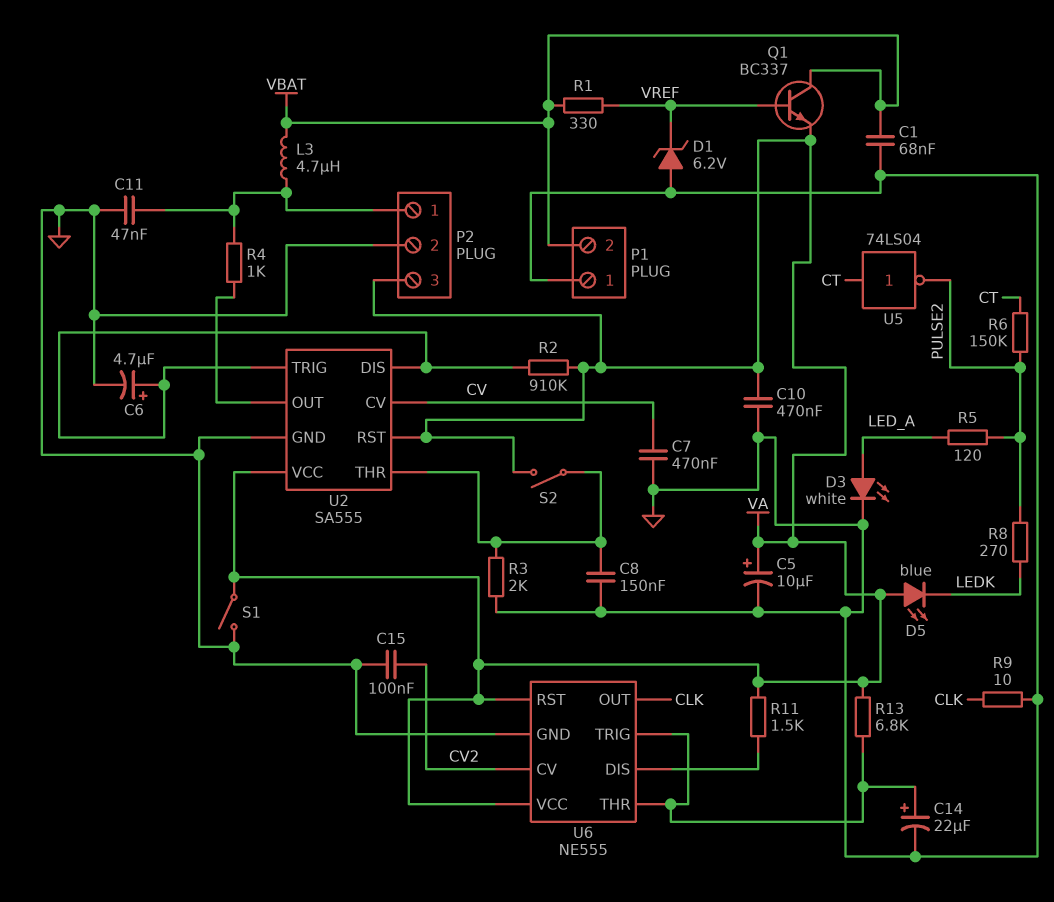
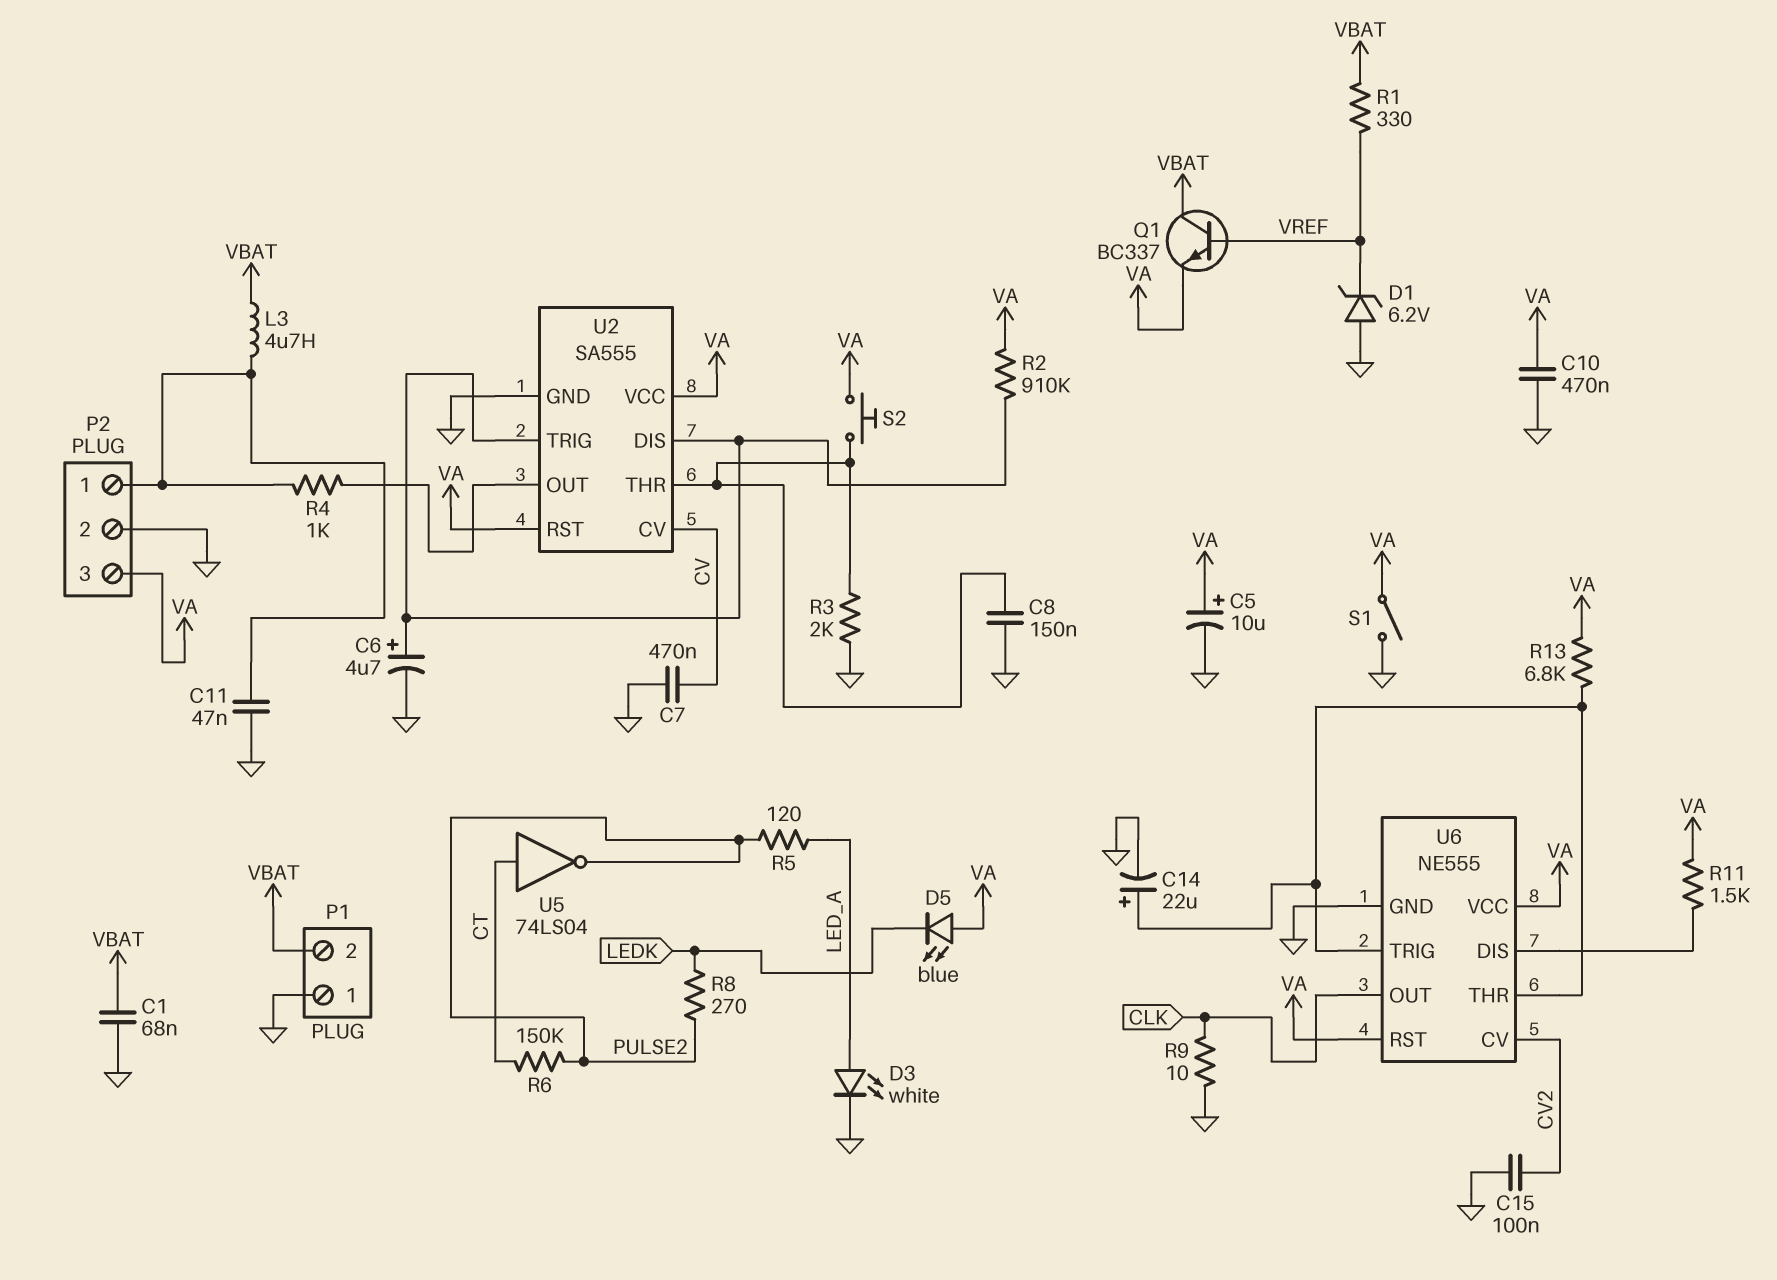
S2: switch (U2/THR, VA) -> button (U2/THR, VA)

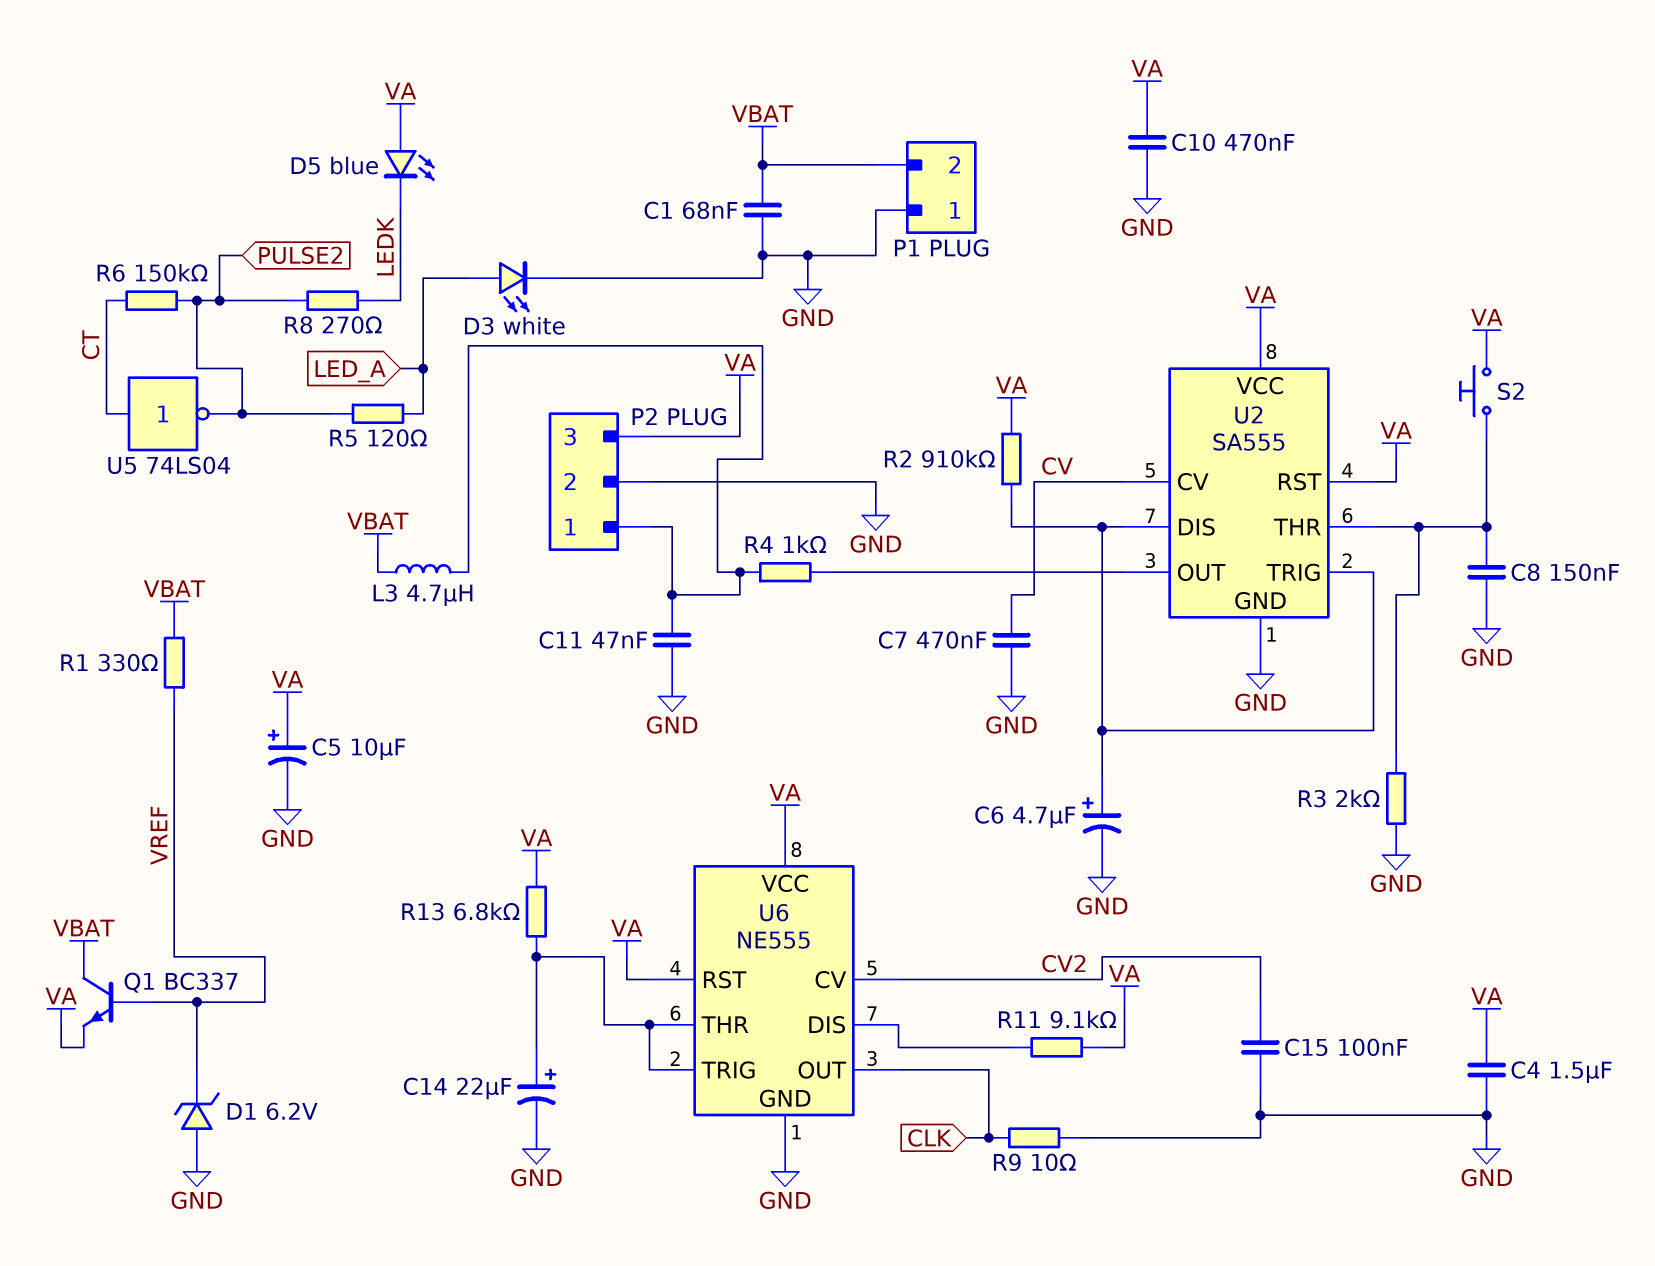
C4: none -> 1.5uF (GND, VA)
R11: 1.5k (U6/DIS, VA) -> 9.1k (U6/DIS, VA)
S1: switch (GND, VA) -> none

